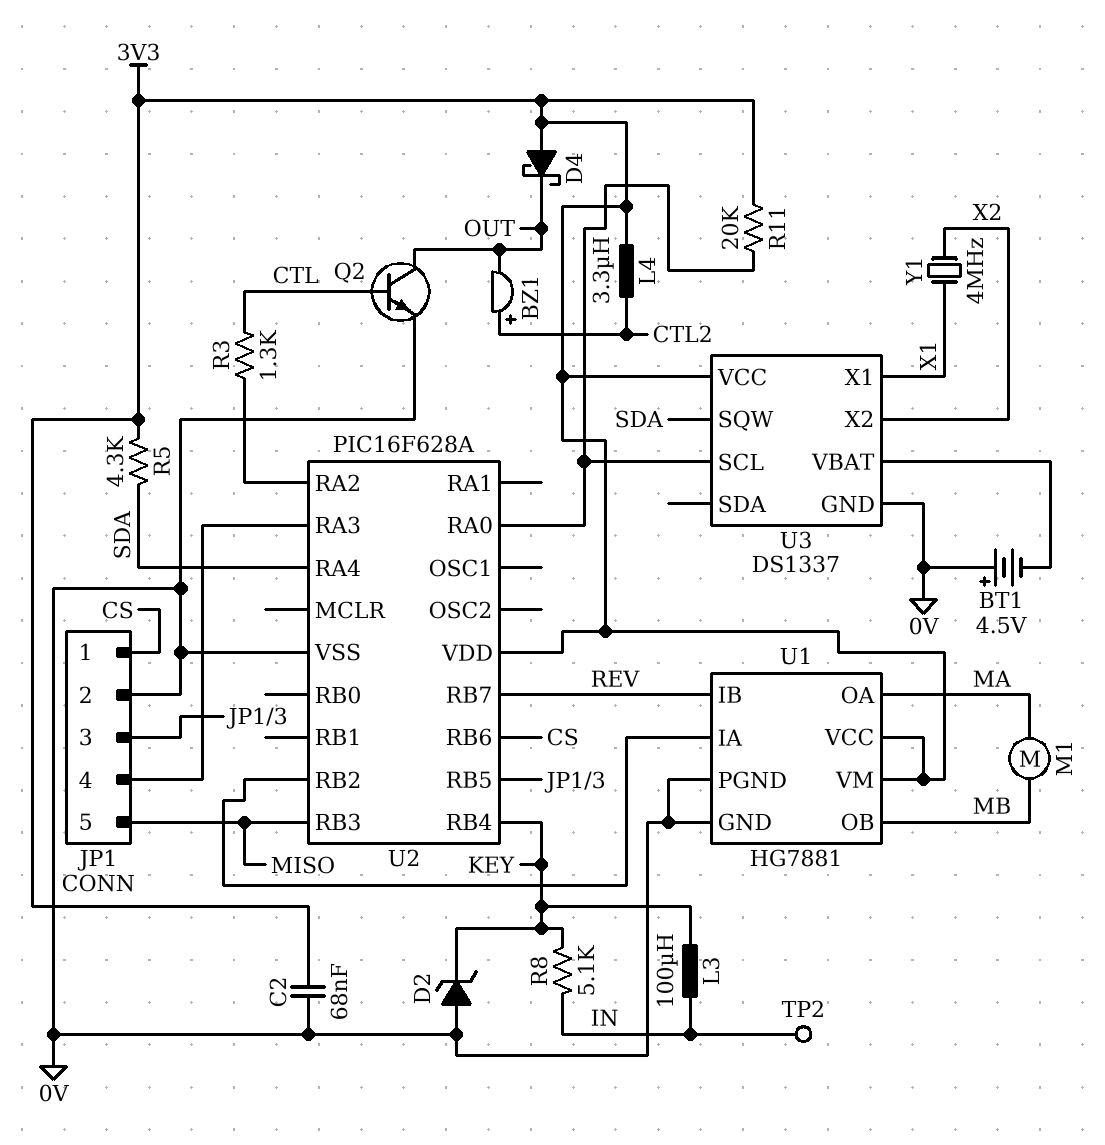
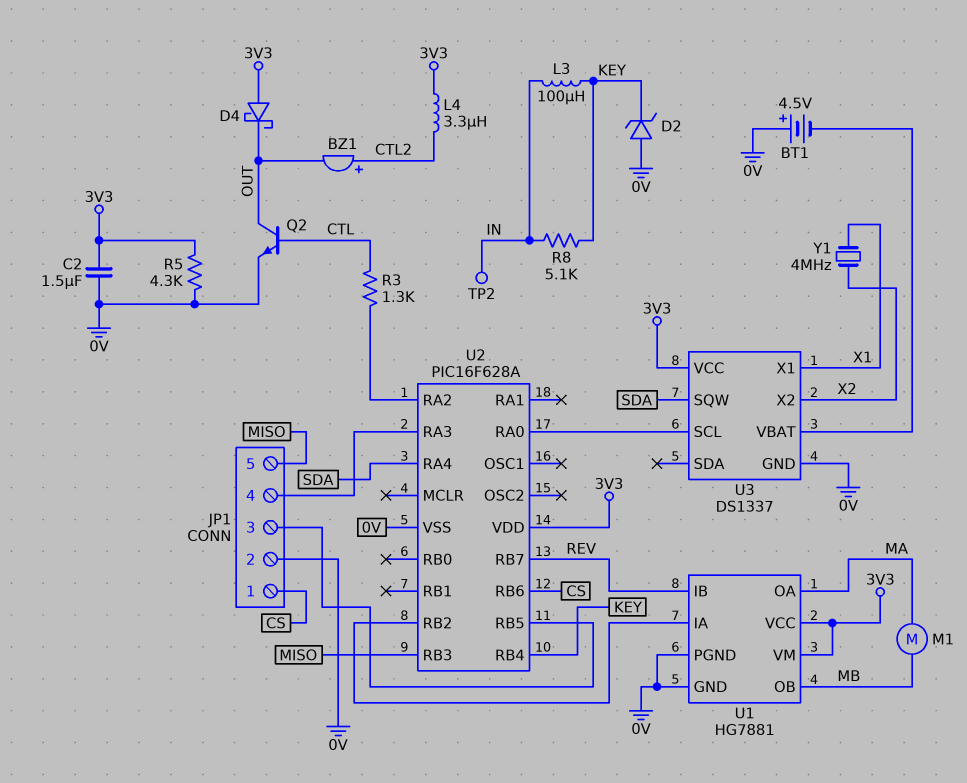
C2: 68nF (0V, 3V3) -> 1.5uF (0V, 3V3)
R5: 4.3k (3V3, SDA) -> 4.3k (0V, 3V3)
R11: 20k (3V3, U2/RA0) -> none

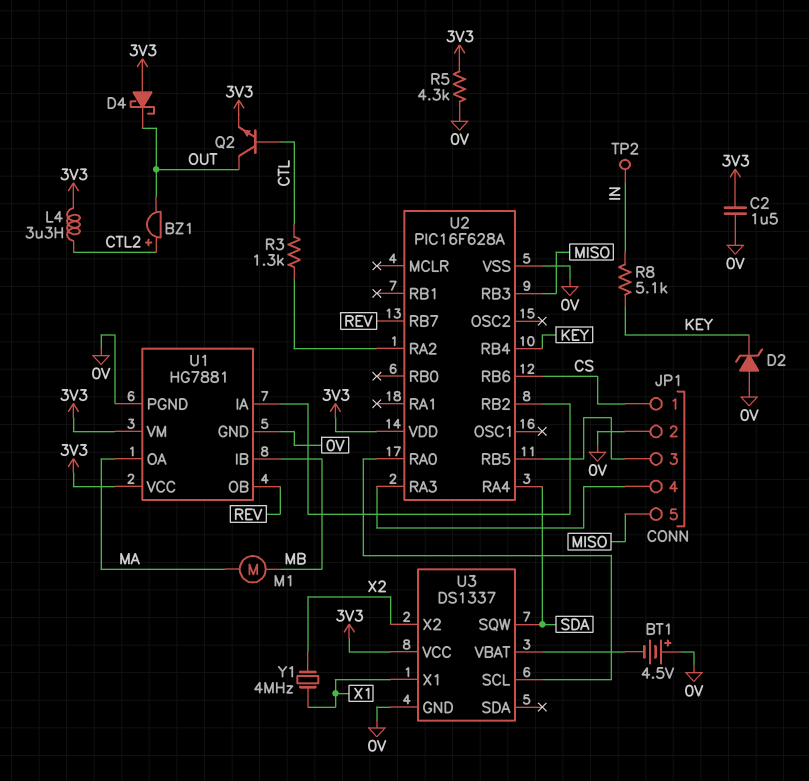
L3: 100uH (IN, KEY) -> none
Q2: NPN (B CTL, C OUT, E 0V) -> NPN (B CTL, C OUT, E 3V3)
U1 pin IB: REV -> MB
U1 pin OB: MB -> REV

